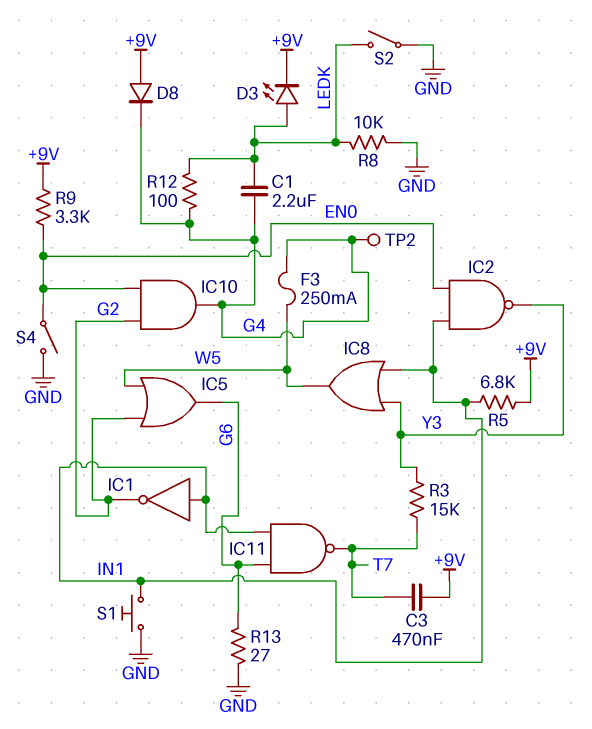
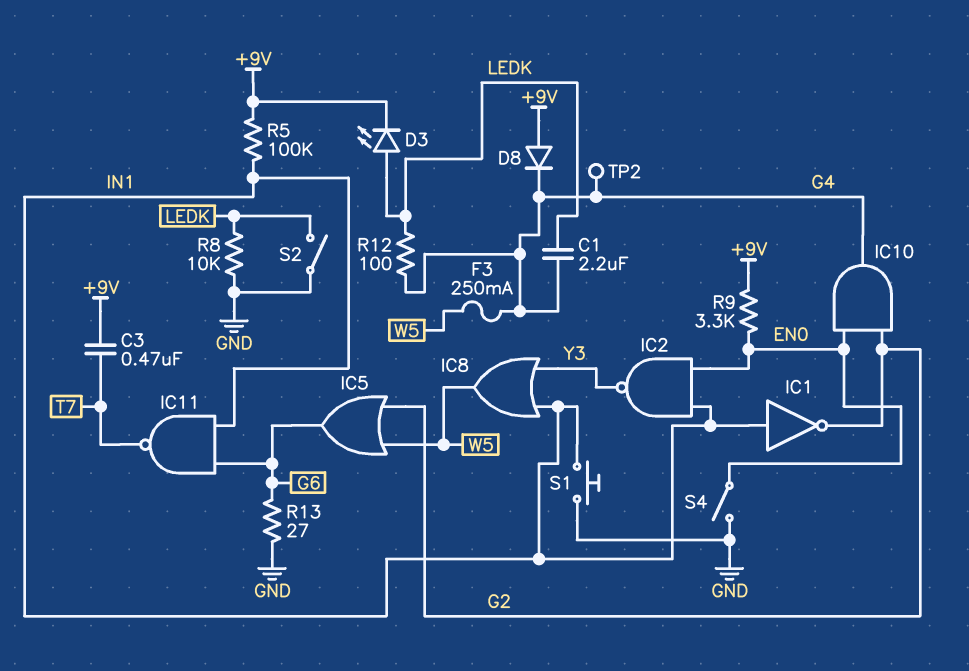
R3: 15k (T7, Y3) -> none
R5: 6.8k (+9V, IN1) -> 100k (+9V, IN1)

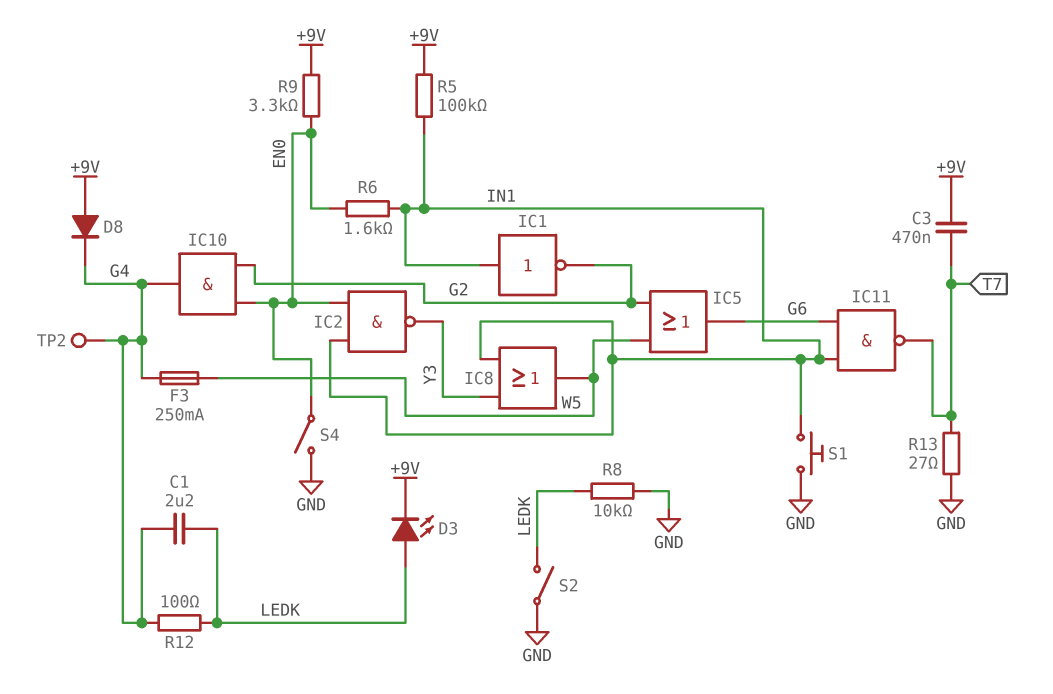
R6: none -> 1.6k (EN0, IN1)
R13: 27 (G6, GND) -> 27 (GND, T7)

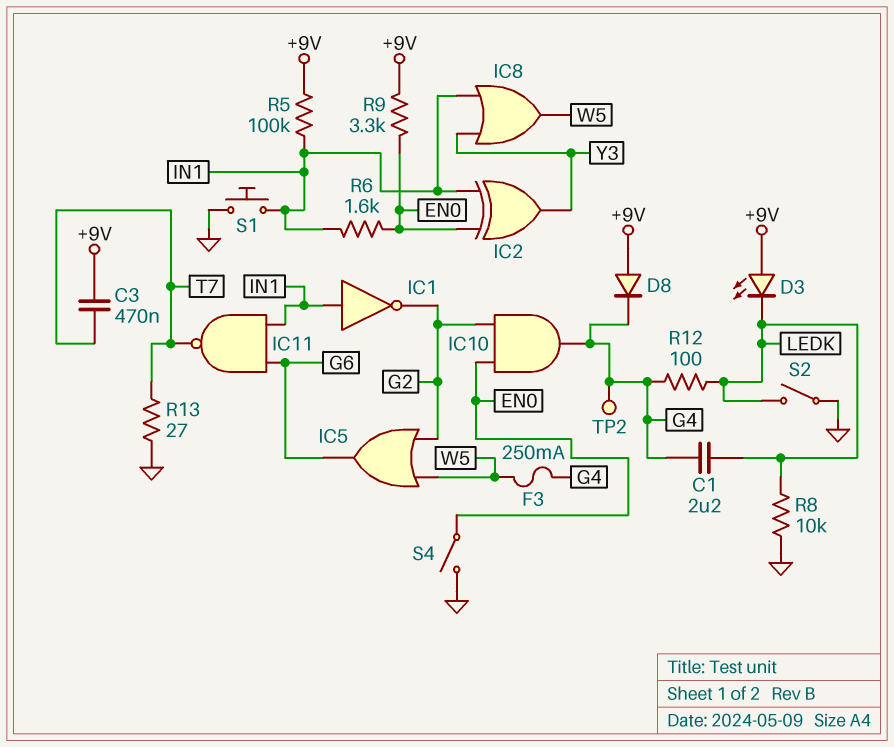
D3: LED (A LEDK, K +9V) -> LED (A +9V, K LEDK)
IC2: NAND (in EN0, in IN1, out Y3) -> XOR (in EN0, in IN1, out Y3)

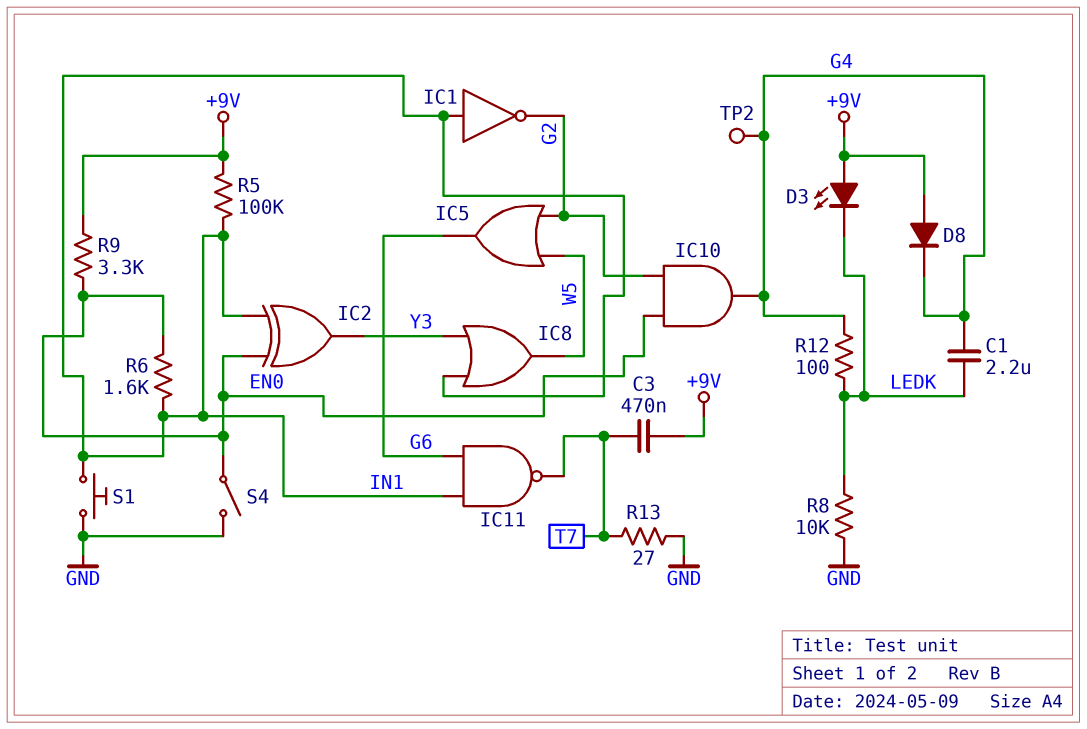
F3: 250mA (G4, W5) -> none
S2: switch (GND, LEDK) -> none

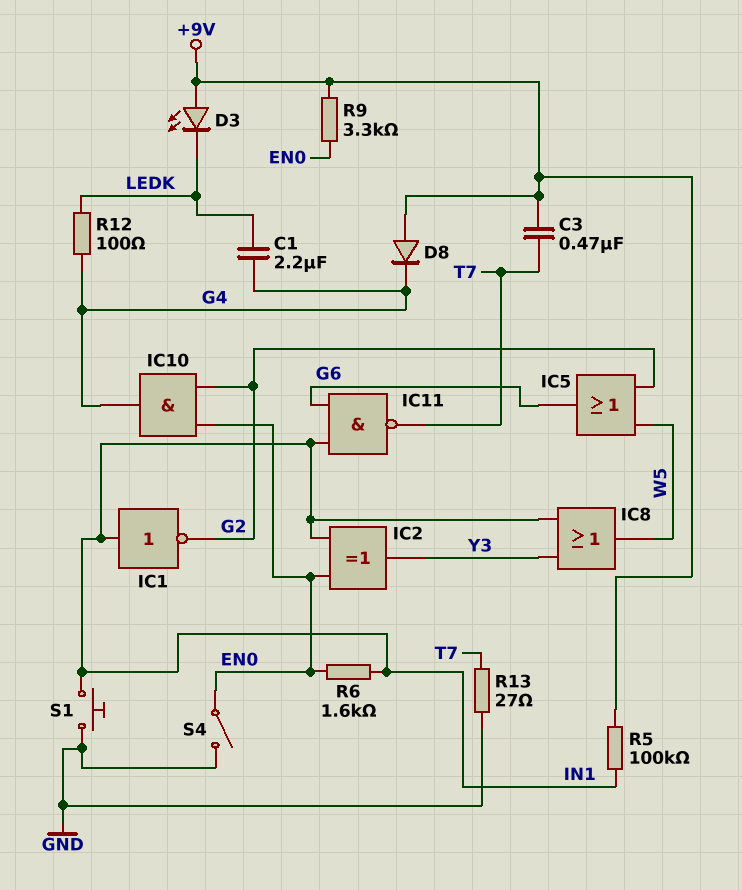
R8: 10k (GND, LEDK) -> none
TP2: test point (G4) -> none

